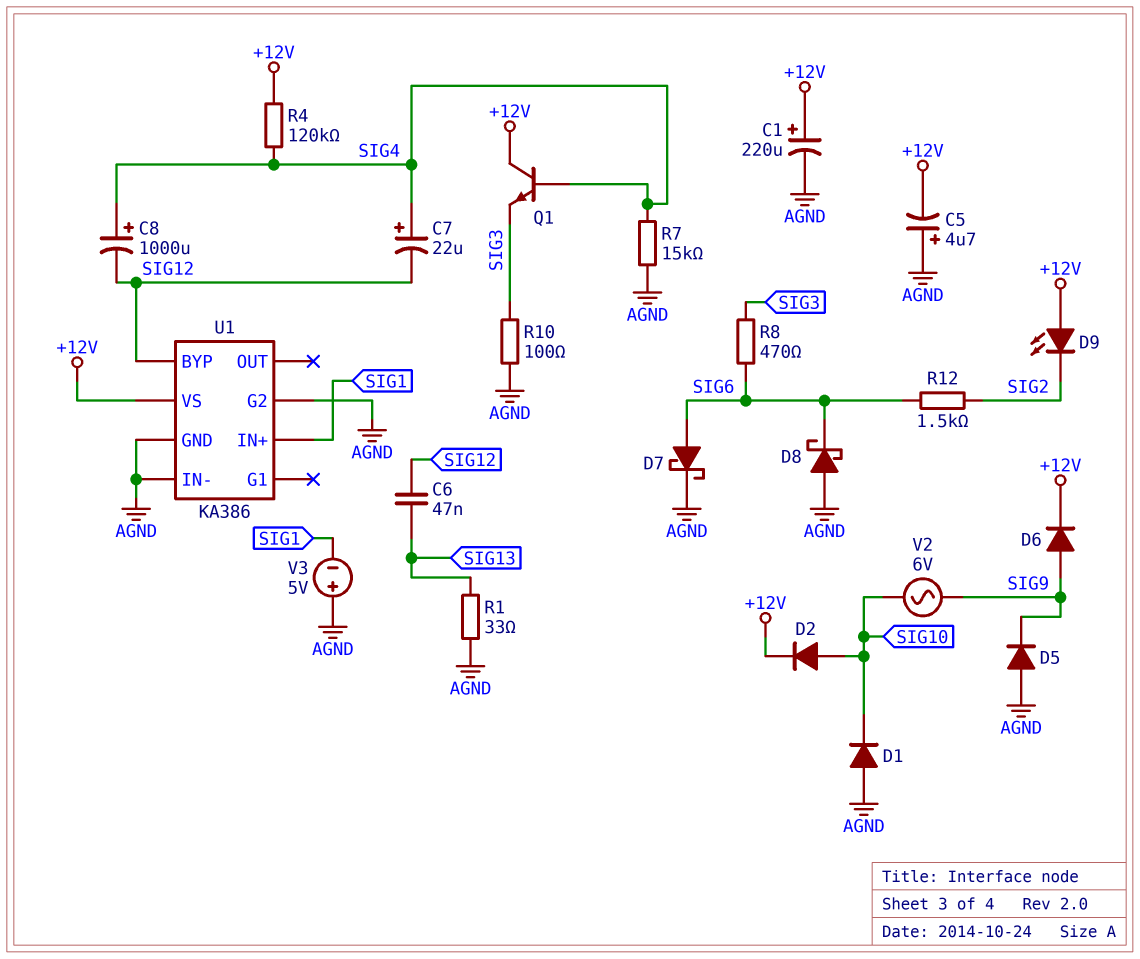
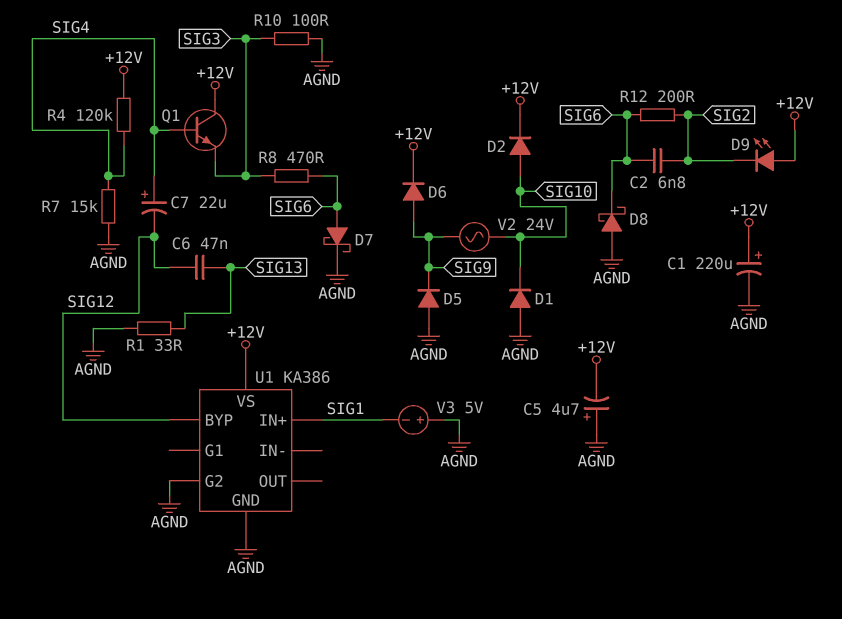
C2: none -> 6.8nF (SIG2, SIG6)
C8: 1000uF (plus SIG4, minus SIG12) -> none
R12: 1.5k (SIG2, SIG6) -> 200 (SIG2, SIG6)
U1 pin IN-: AGND -> none
V2: AC 6V (SIG9, SIG10) -> AC 24V (SIG9, SIG10)

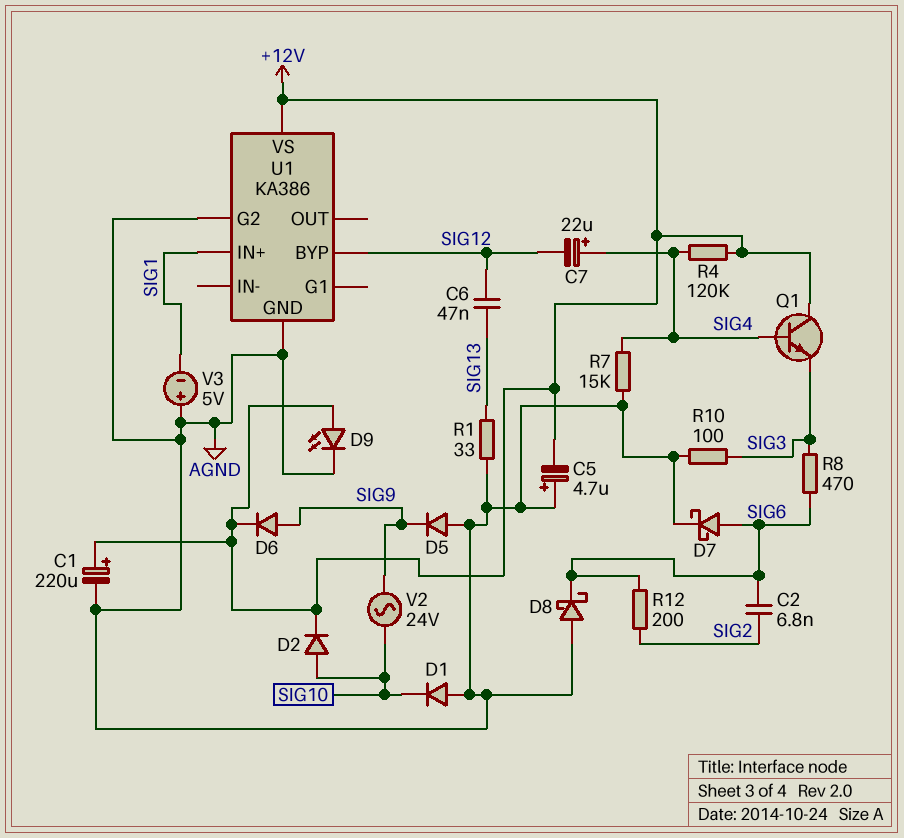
D9: LED (A +12V, K SIG2) -> LED (A +12V, K AGND)

